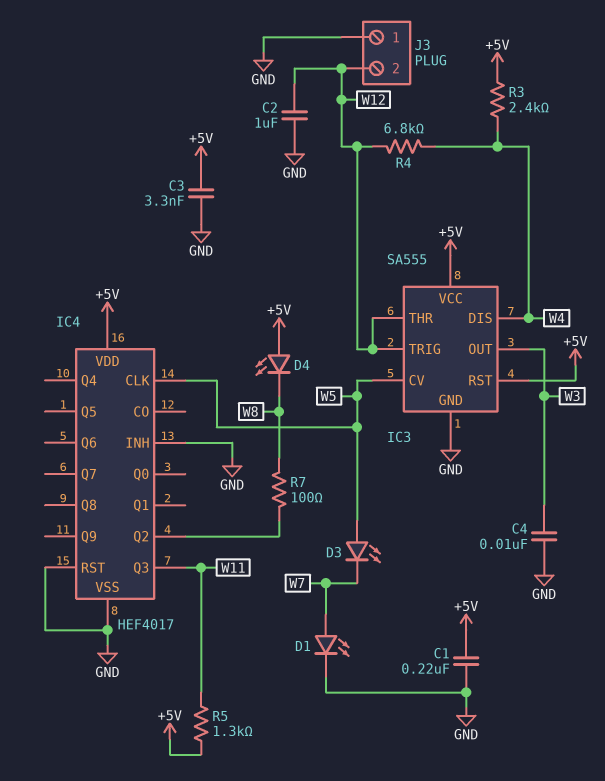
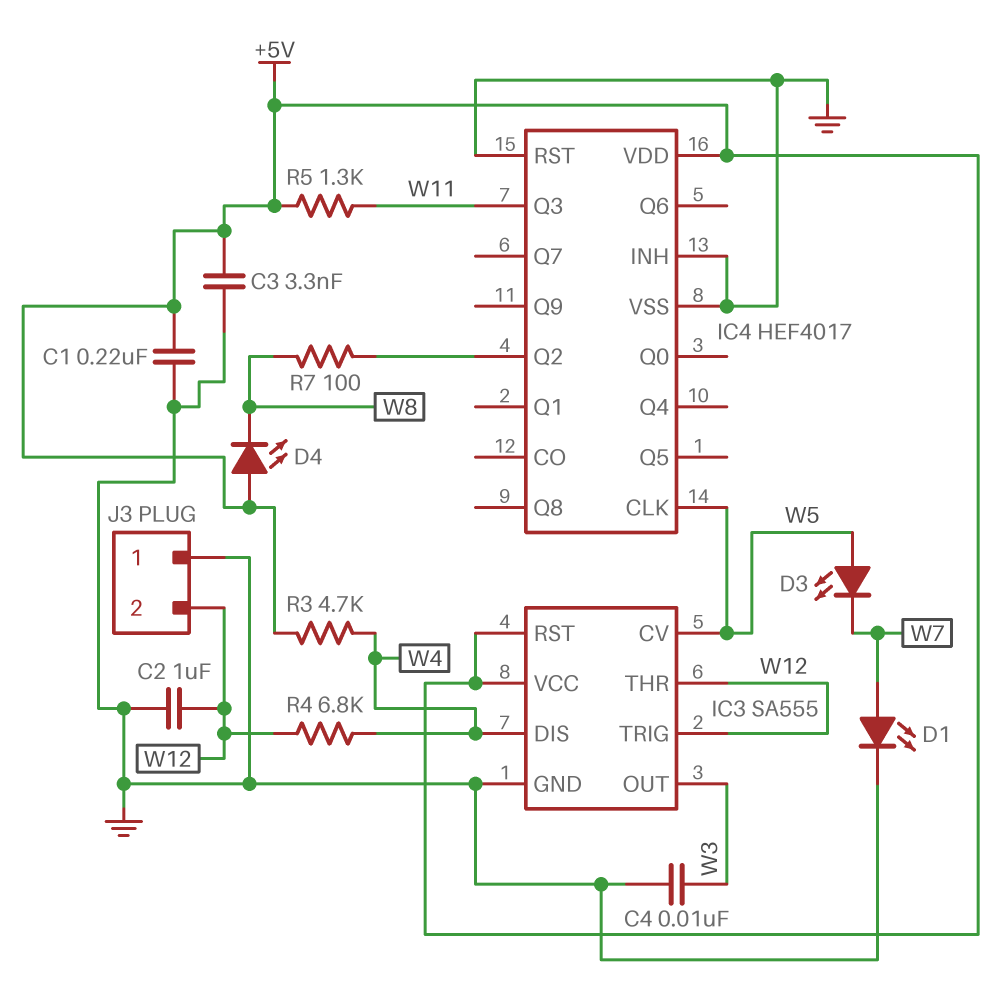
R3: 2.4k (+5V, W4) -> 4.7k (+5V, W4)

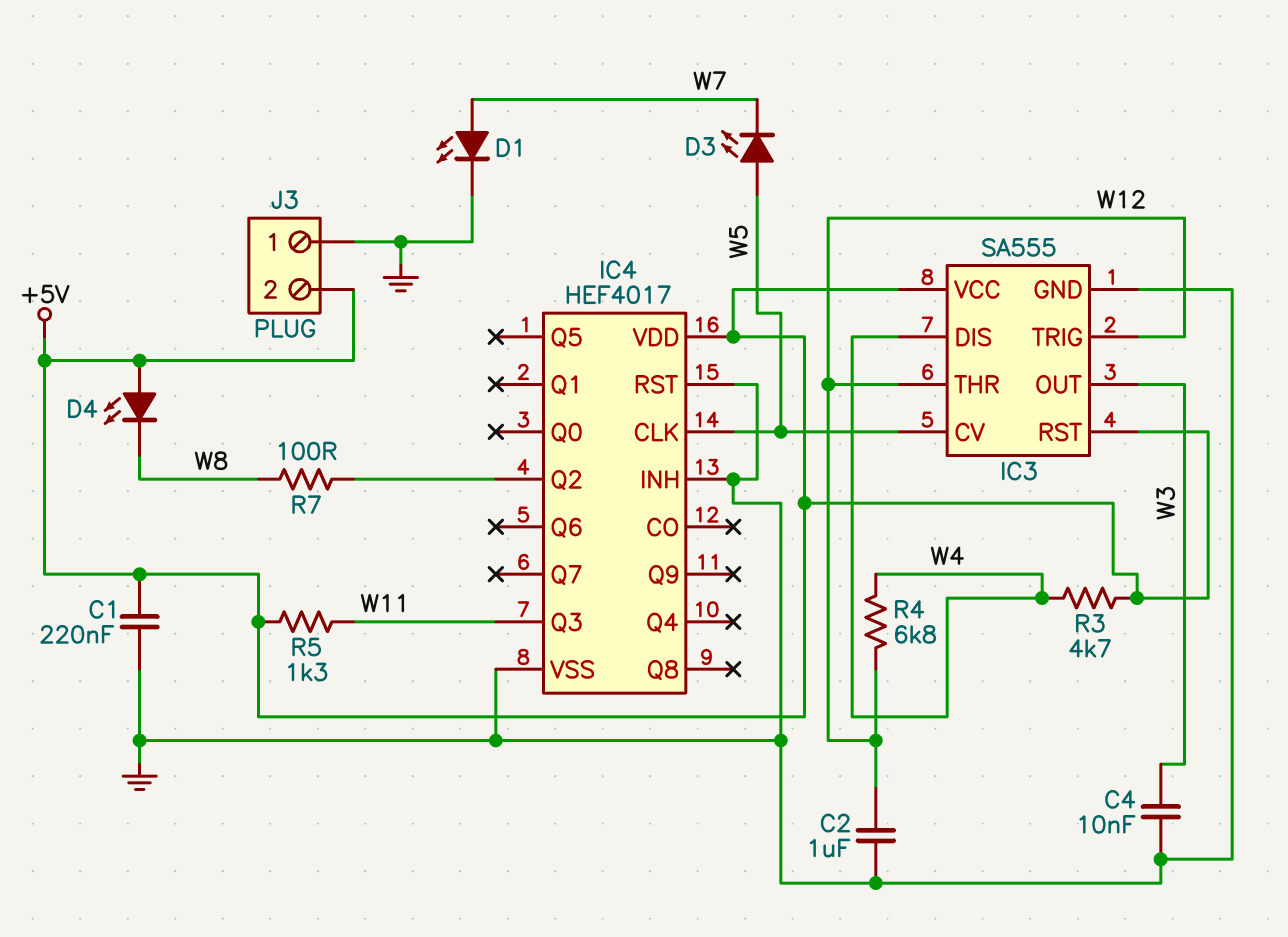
C3: 3.3nF (+5V, GND) -> none
J3 pin 2: W12 -> +5V

